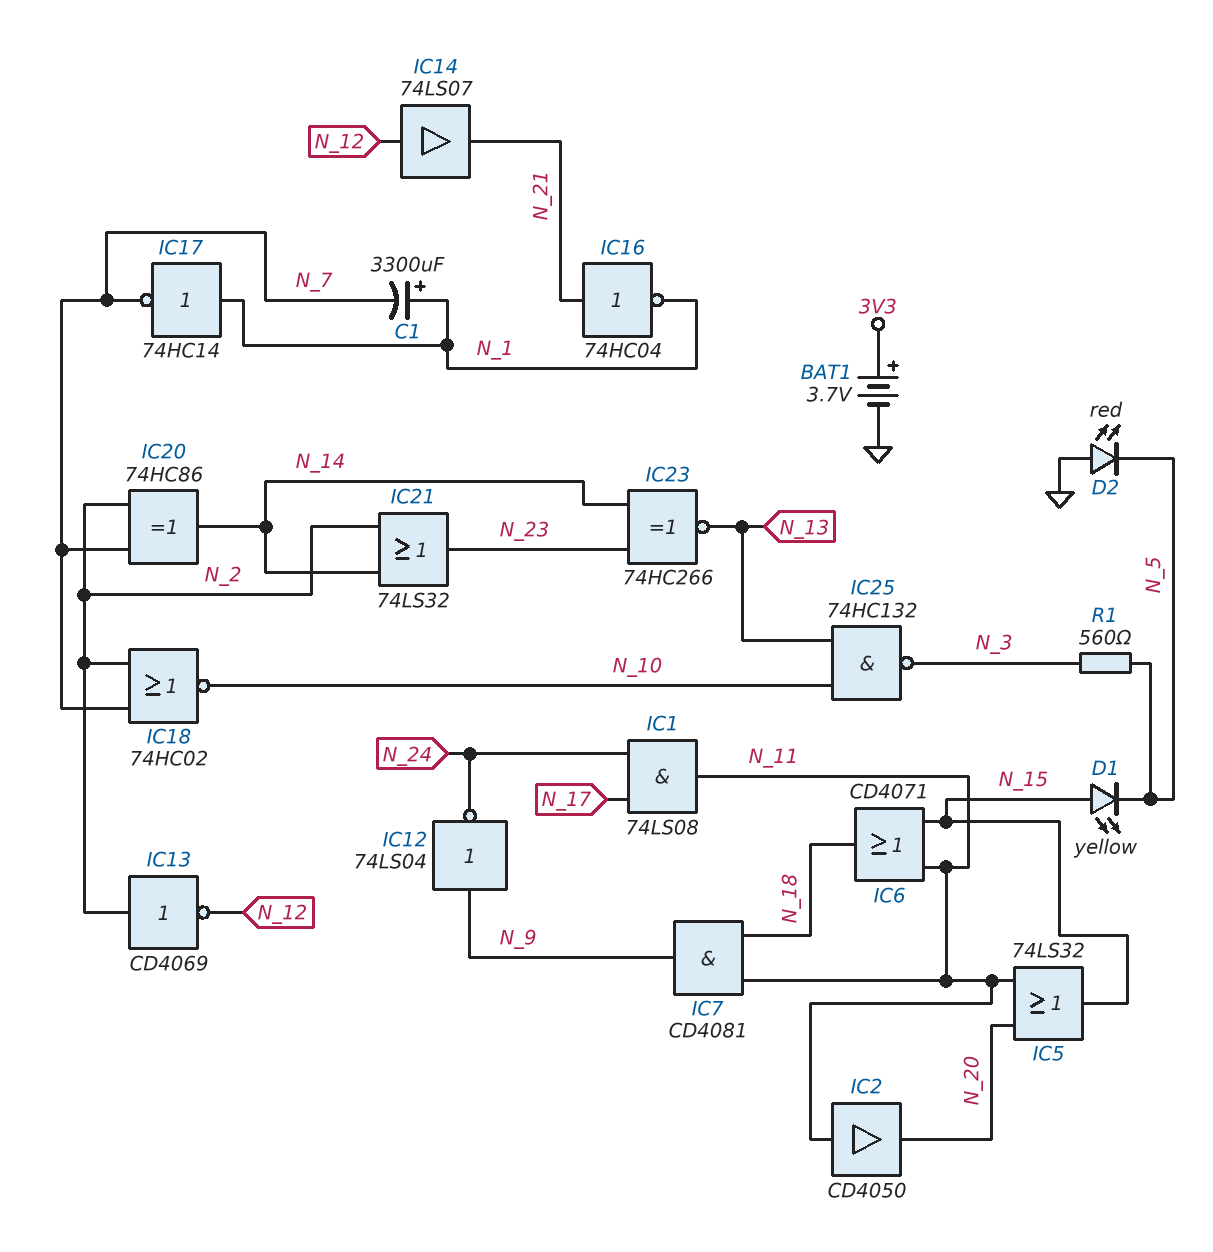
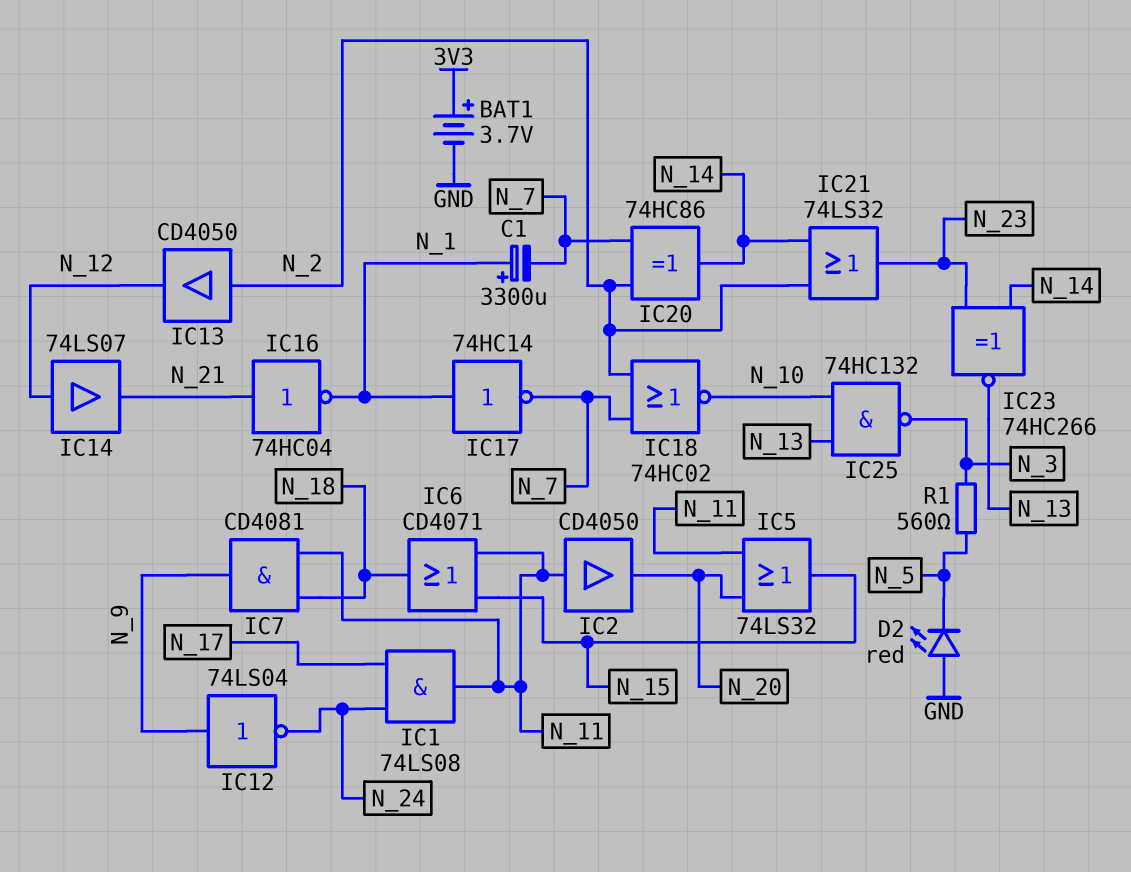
D1: LED yellow (A N_15, K N_5) -> none
IC13: NOT CD4069 (in N_2, out N_12) -> buffer CD4050 (in N_2, out N_12)

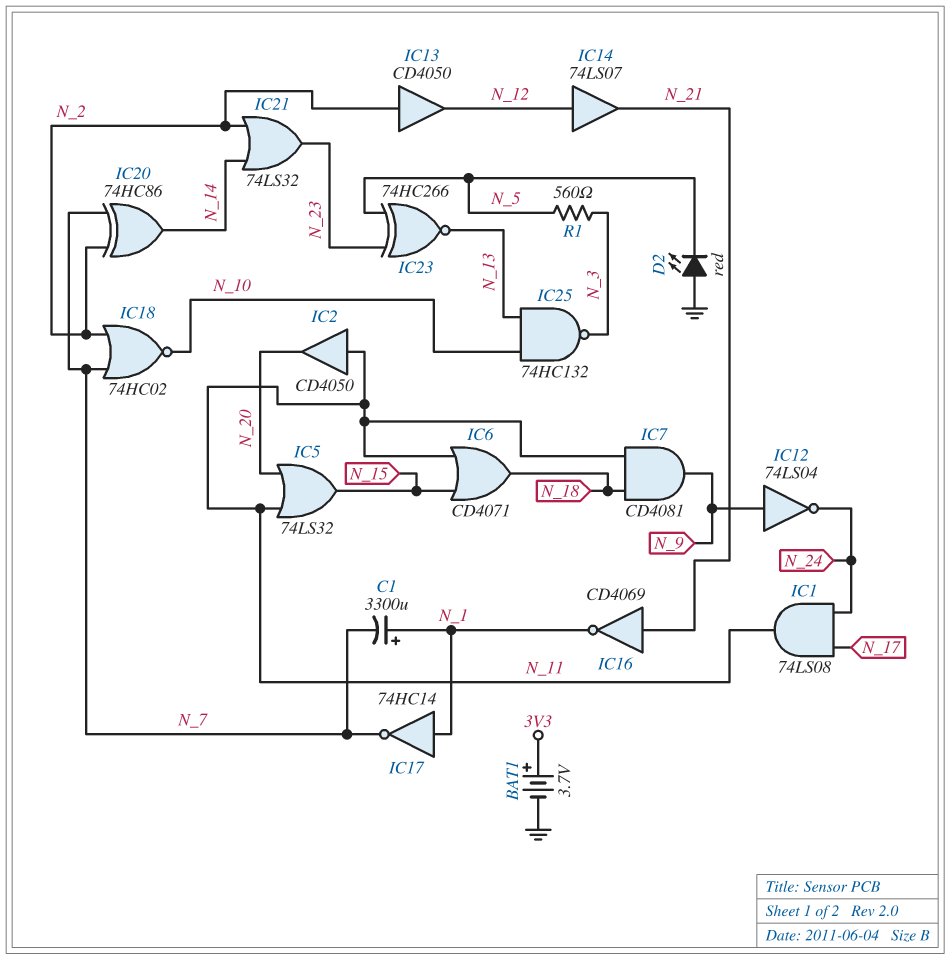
IC16: NOT 74HC04 (in N_21, out N_1) -> NOT CD4069 (in N_21, out N_1)
IC23: XNOR 74HC266 (in N_14, in N_23, out N_13) -> XNOR 74HC266 (in N_5, in N_23, out N_13)

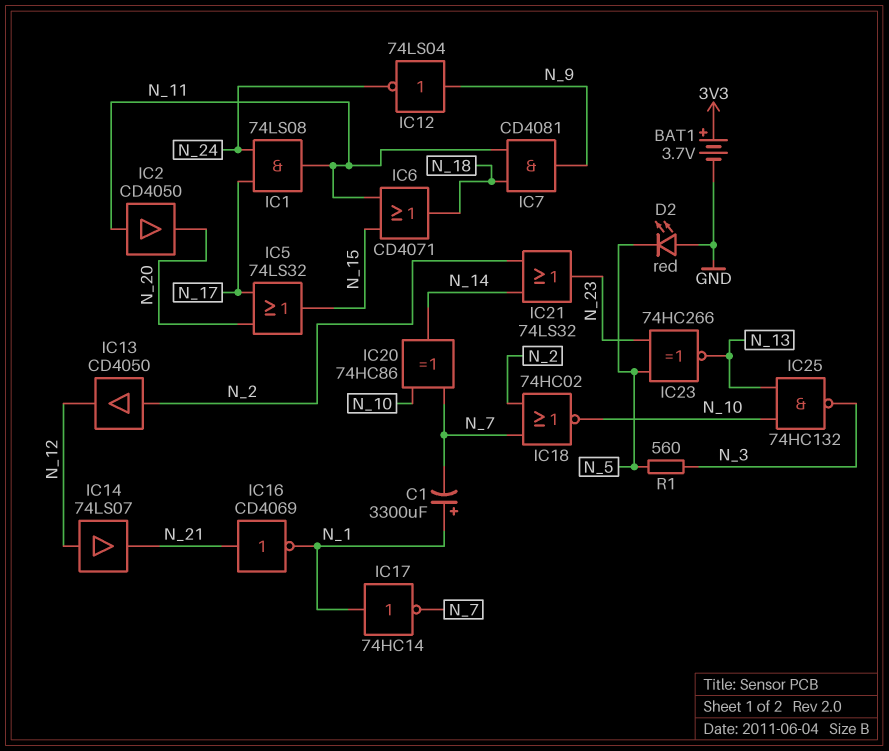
IC5: OR 74LS32 (in N_11, in N_20, out N_15) -> OR 74LS32 (in N_17, in N_20, out N_15)
IC20: XOR 74HC86 (in N_2, in N_7, out N_14) -> XOR 74HC86 (in N_7, in N_10, out N_14)

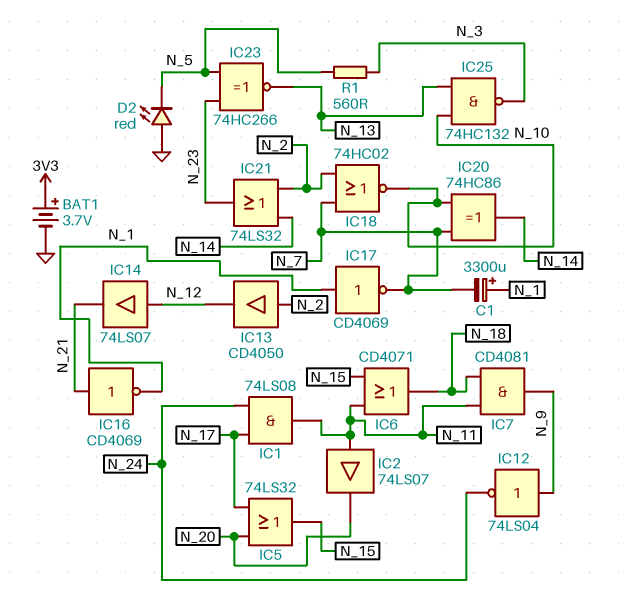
IC2: buffer CD4050 (in N_11, out N_20) -> buffer 74LS07 (in N_11, out N_20)
IC17: NOT 74HC14 (in N_1, out N_7) -> NOT CD4069 (in N_1, out N_7)

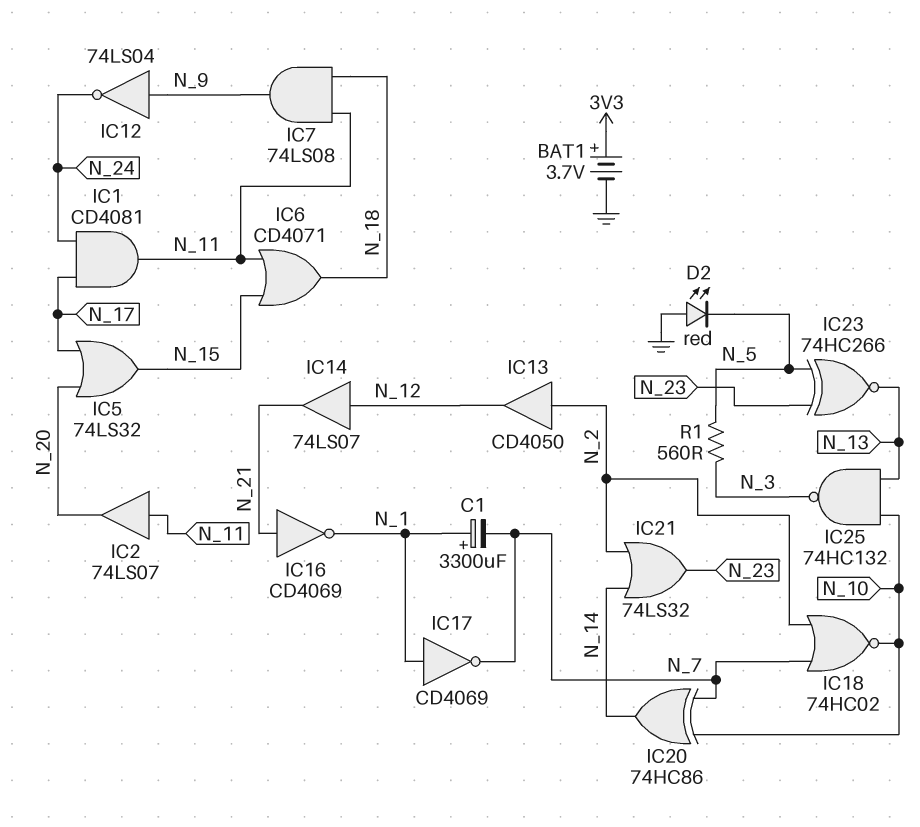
IC1: AND 74LS08 (in N_17, in N_24, out N_11) -> AND CD4081 (in N_17, in N_24, out N_11)
IC7: AND CD4081 (in N_11, in N_18, out N_9) -> AND 74LS08 (in N_11, in N_18, out N_9)

